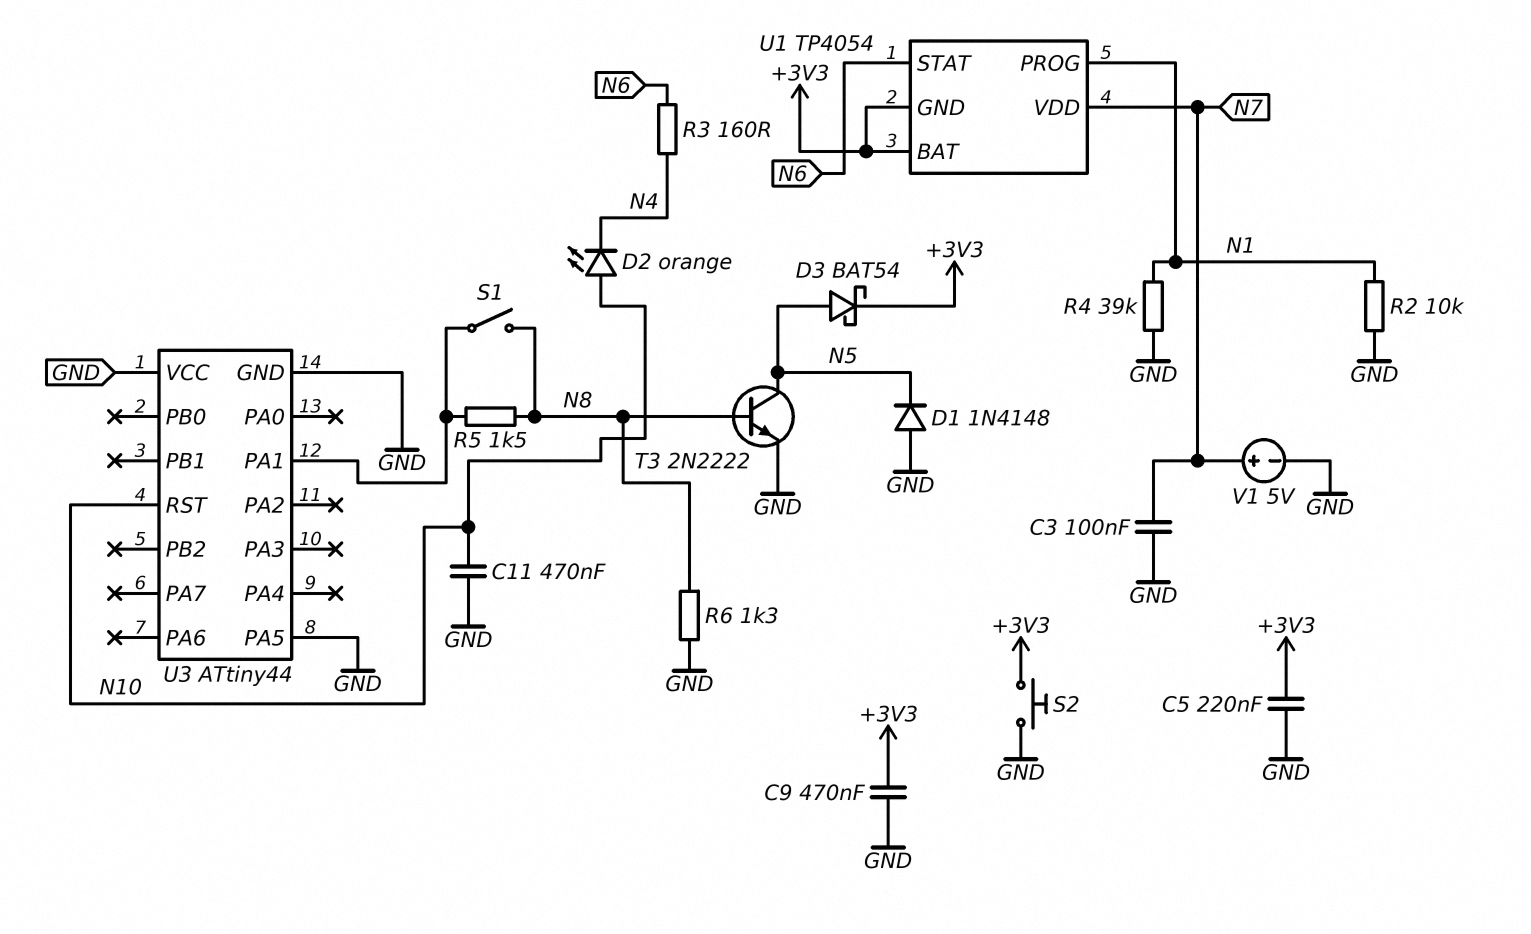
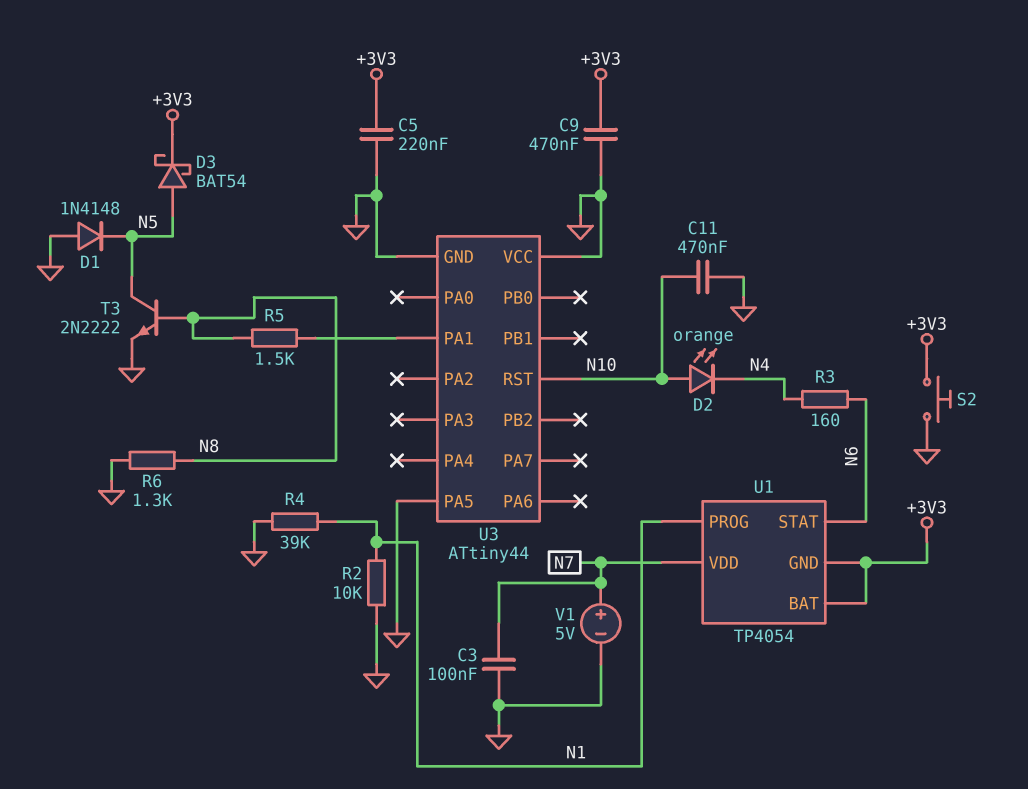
S1: switch (N8, U3/PA1) -> none

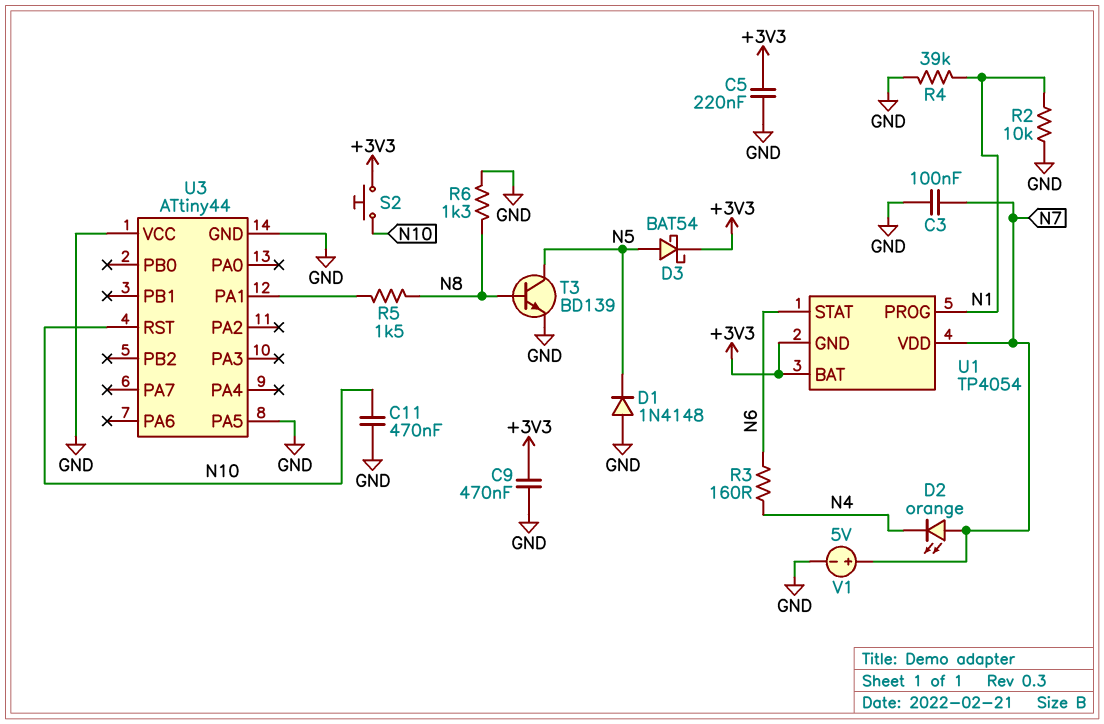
D2: LED orange (A N10, K N4) -> LED orange (A N7, K N4)
S2: button (+3V3, GND) -> button (+3V3, N10)
T3: NPN 2N2222 (B N8, C N5, E GND) -> NPN BD139 (B N8, C N5, E GND)

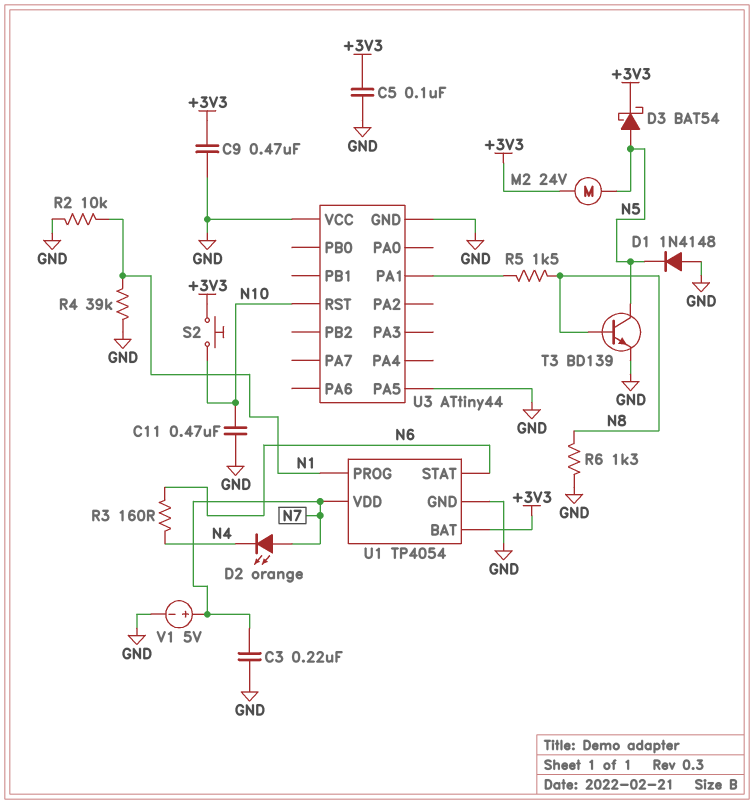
C3: 100nF (GND, N7) -> 220nF (GND, N7)
C5: 220nF (+3V3, GND) -> 100nF (+3V3, GND)
M2: none -> motor 24V (+3V3, N5)
U1 pin GND: +3V3 -> GND

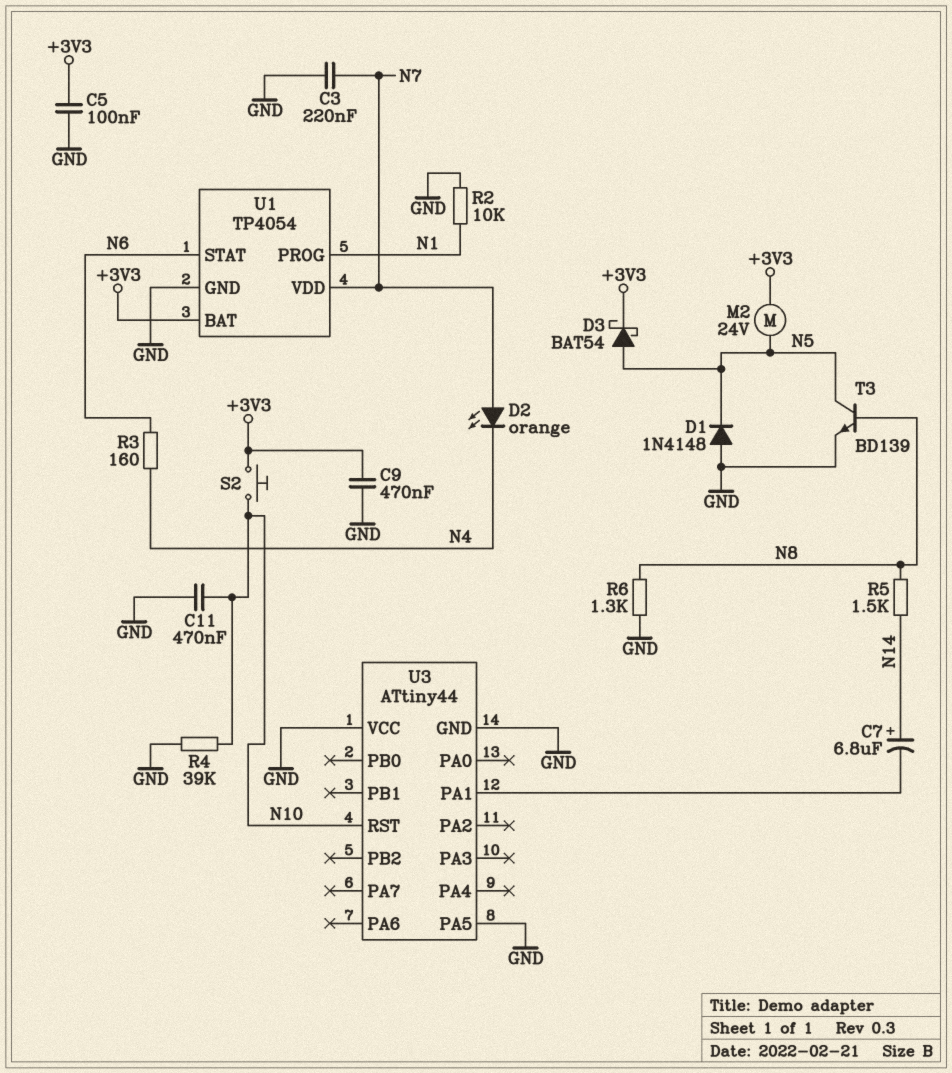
C7: none -> 6.8uF (plus N14, minus U3/PA1)
R4: 39k (GND, N1) -> 39k (GND, N10)
R5: 1.5k (N8, U3/PA1) -> 1.5k (N8, N14)
V1: 5V (plus N7, minus GND) -> none

